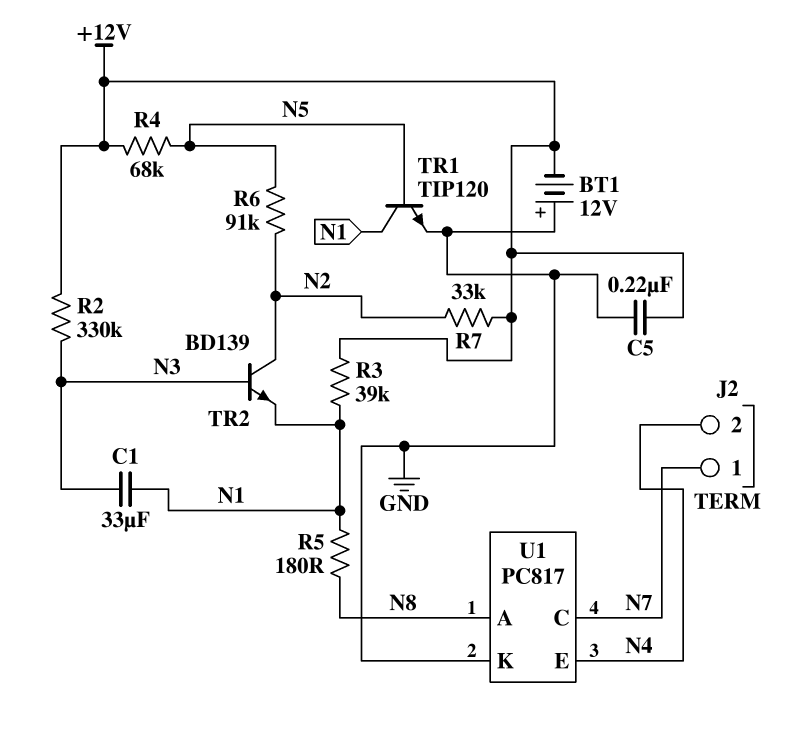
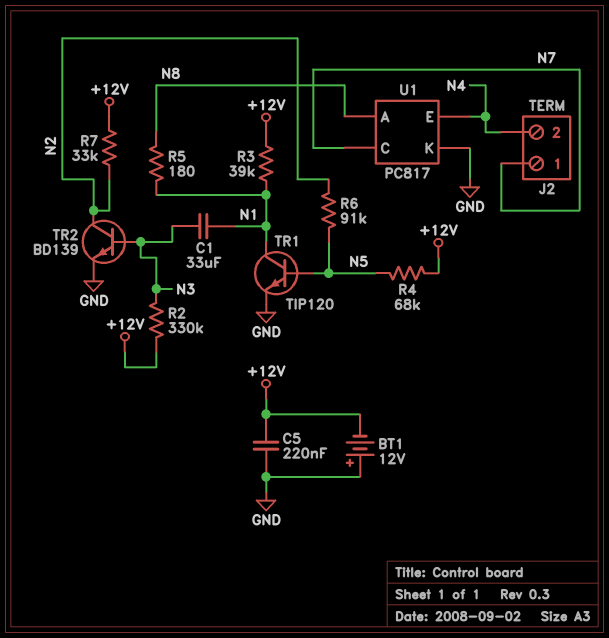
TR2: NPN BD139 (B N3, C N2, E N1) -> NPN BD139 (B N3, C N2, E GND)

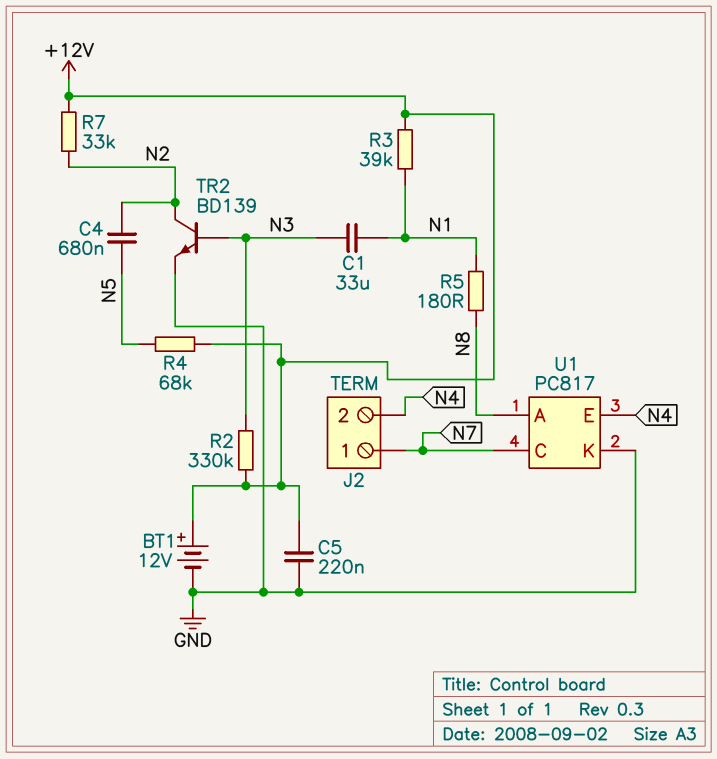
BT1: 12V (plus GND, minus +12V) -> 12V (plus +12V, minus GND)
C4: none -> 680nF (N2, N5)
R6: 91k (N2, N5) -> none
TR1: NPN TIP120 (B N5, C N1, E GND) -> none

